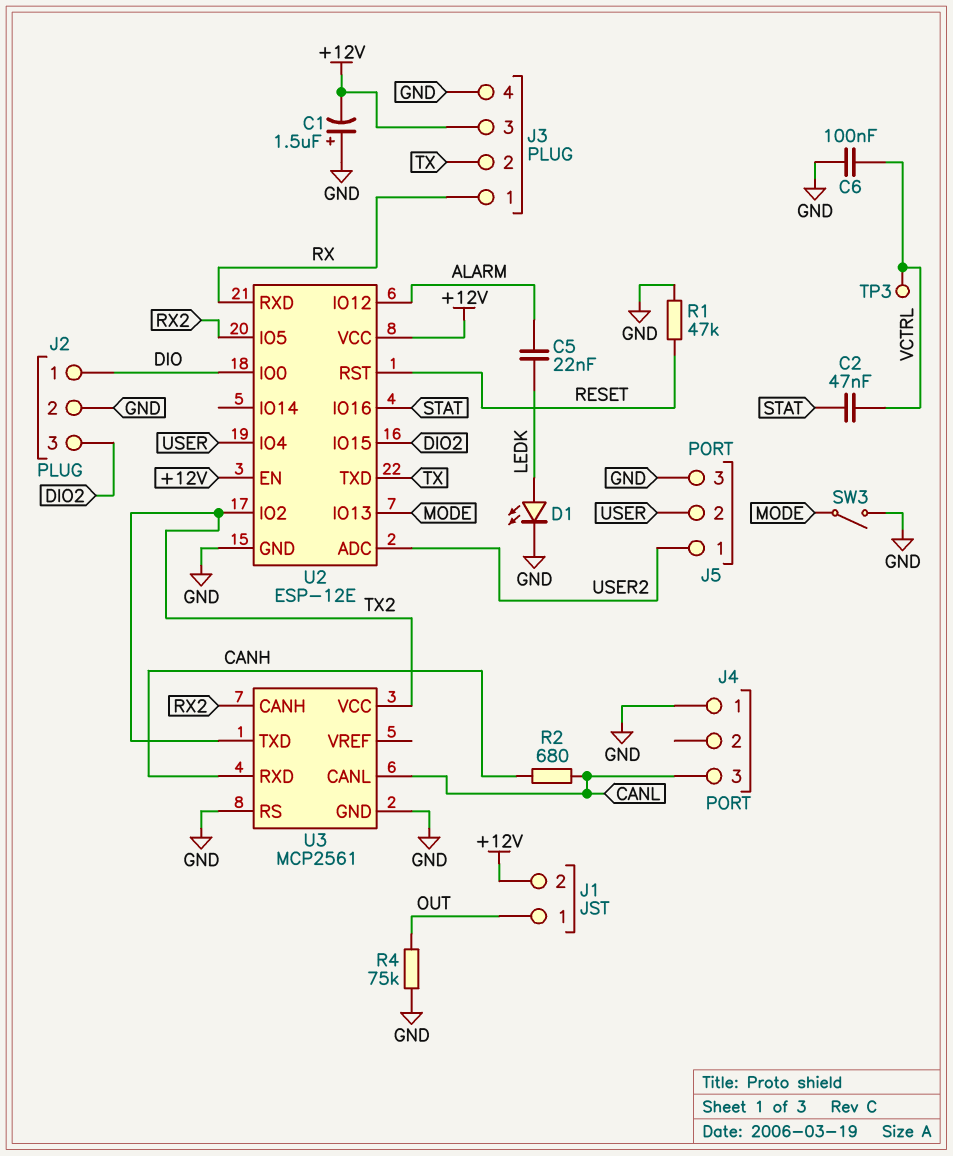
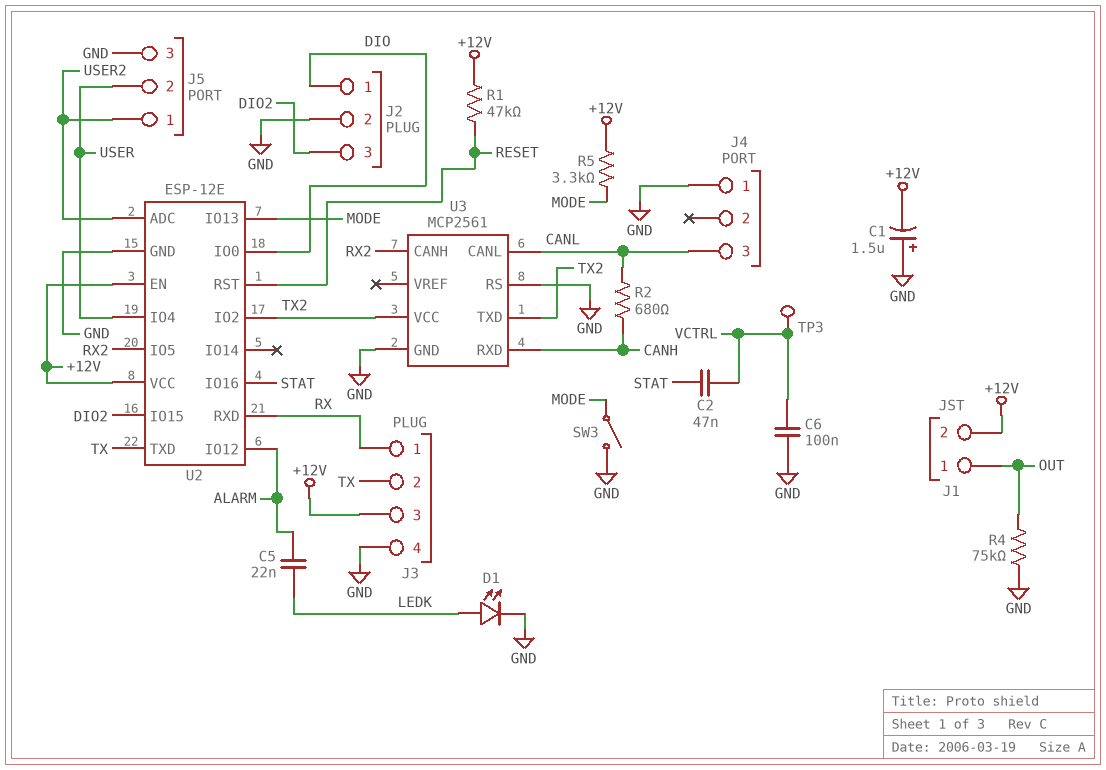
R1: 47k (GND, RESET) -> 47k (+12V, RESET)
R5: none -> 3.3k (+12V, MODE)

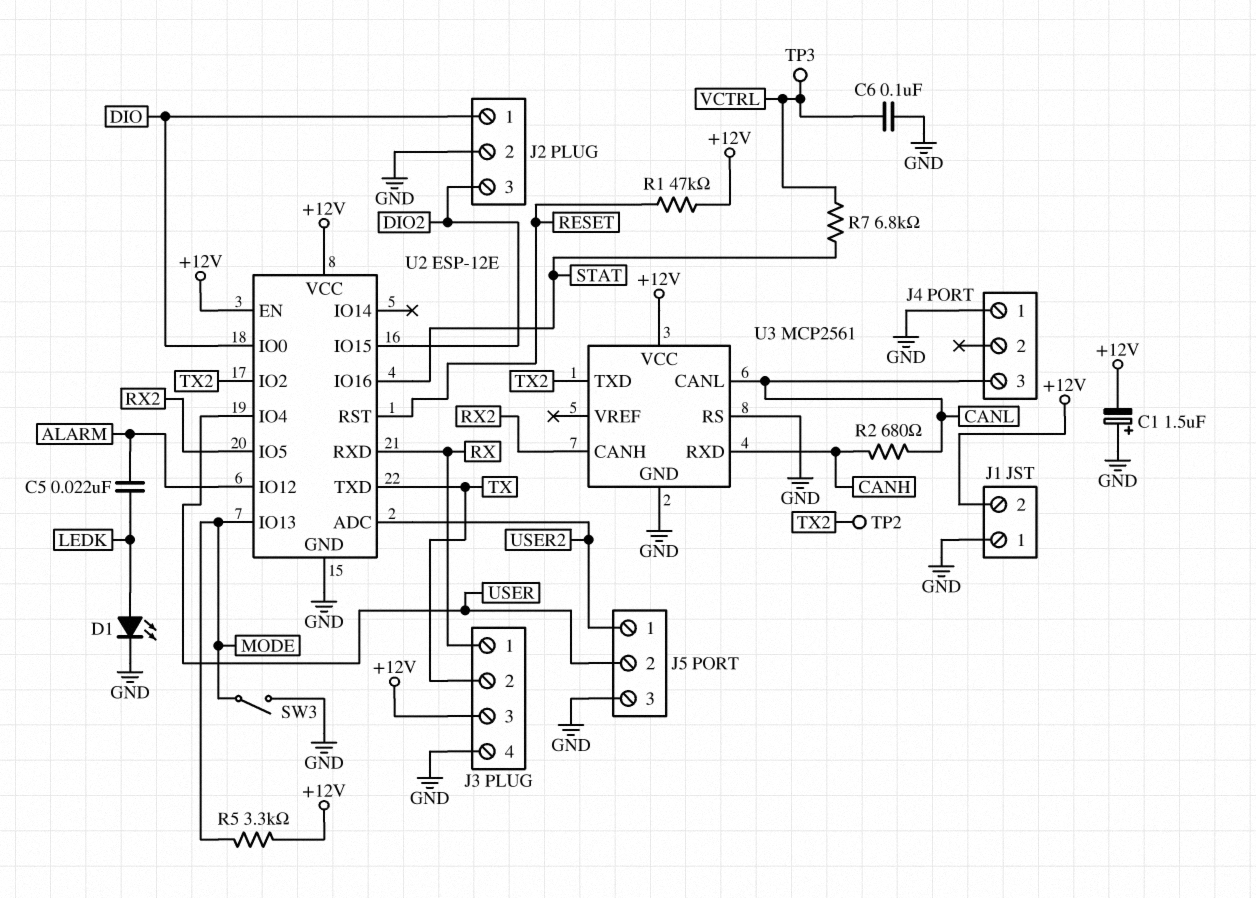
C2: 47nF (STAT, VCTRL) -> none
J1 pin 1: OUT -> GND
R4: 75k (GND, OUT) -> none
R7: none -> 6.8k (STAT, VCTRL)
TP2: none -> test point (TX2)
U3 pin VCC: TX2 -> +12V

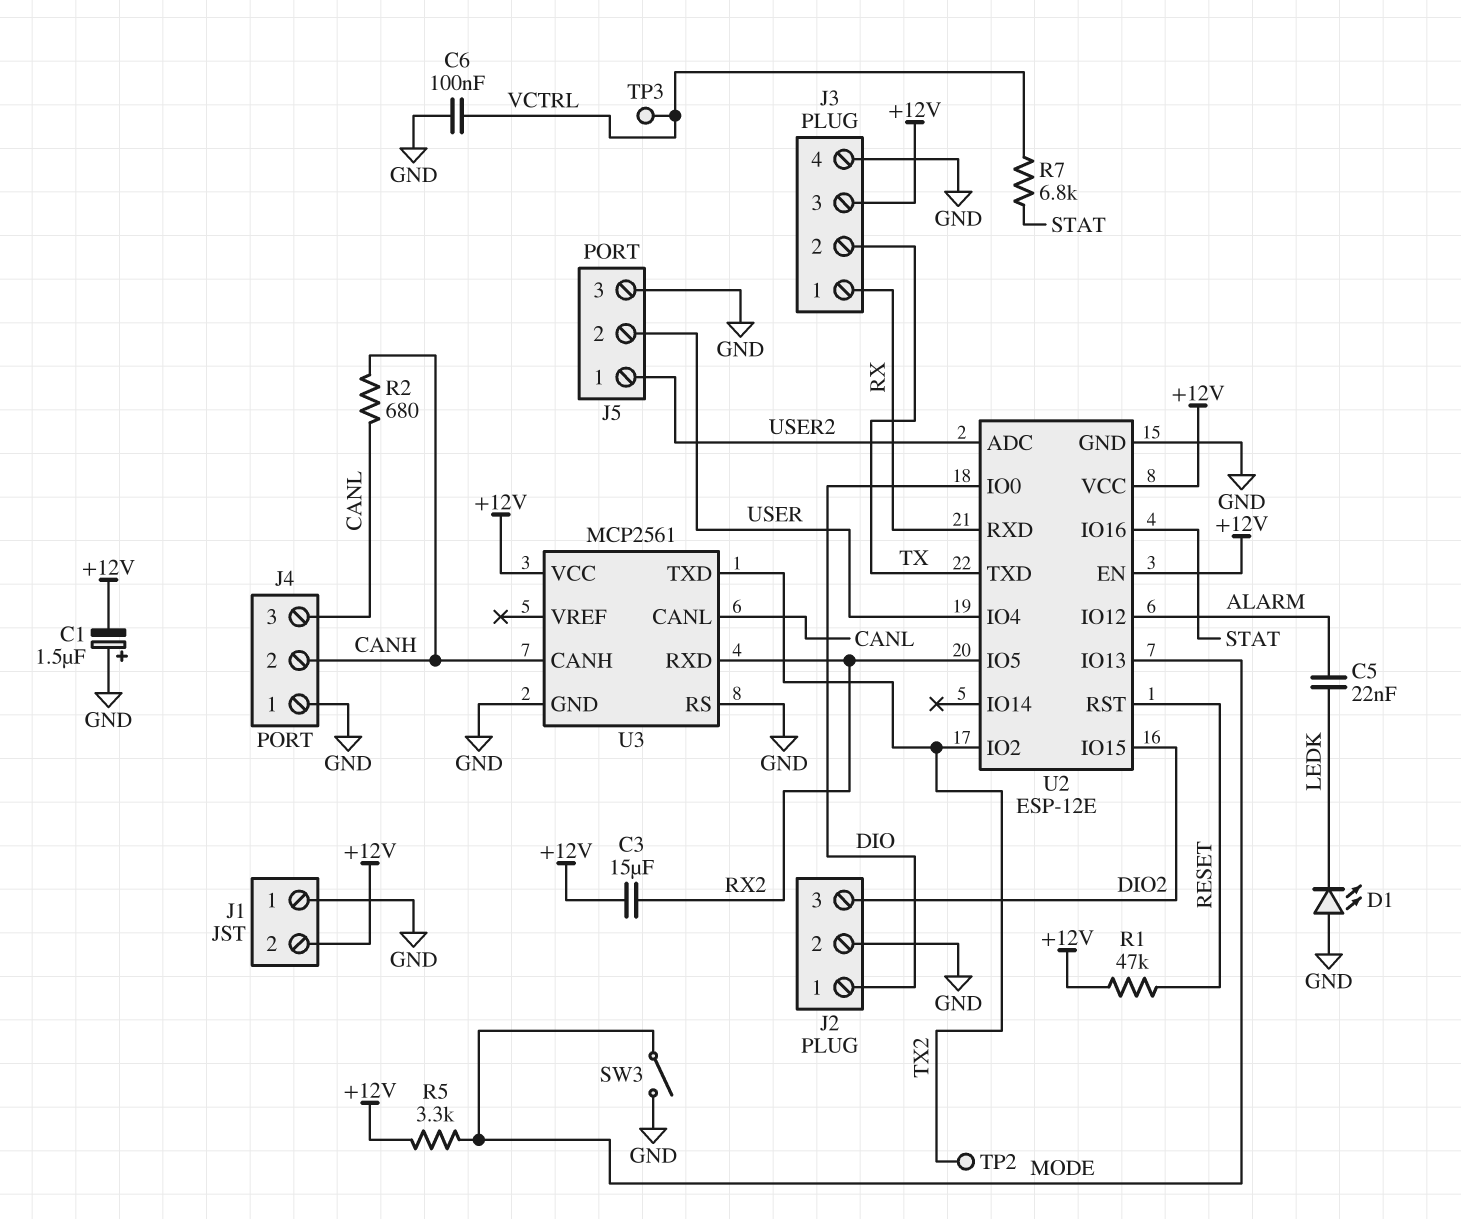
C3: none -> 15uF (+12V, RX2)
D1: LED (A LEDK, K GND) -> LED (A GND, K LEDK)
J4 pin 2: none -> CANH
U3 pin CANH: RX2 -> CANH
U3 pin RXD: CANH -> RX2

